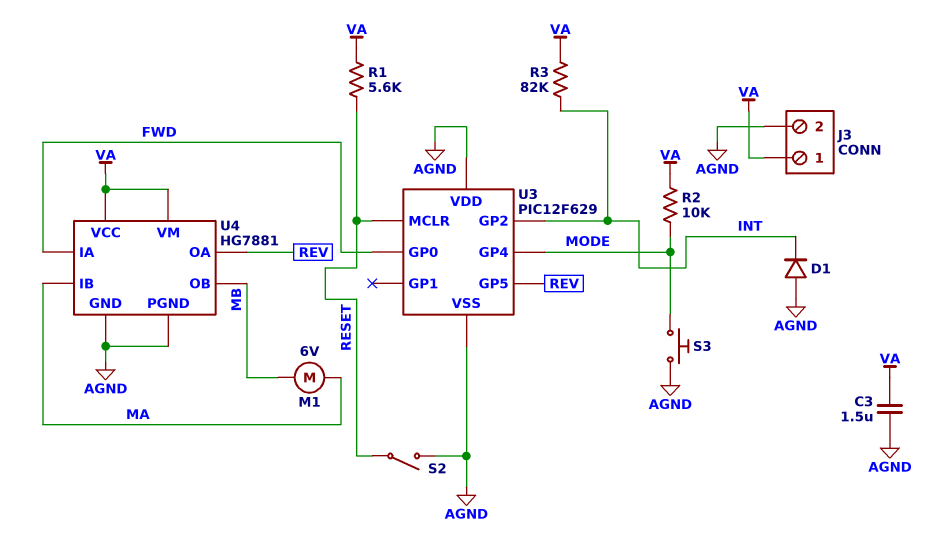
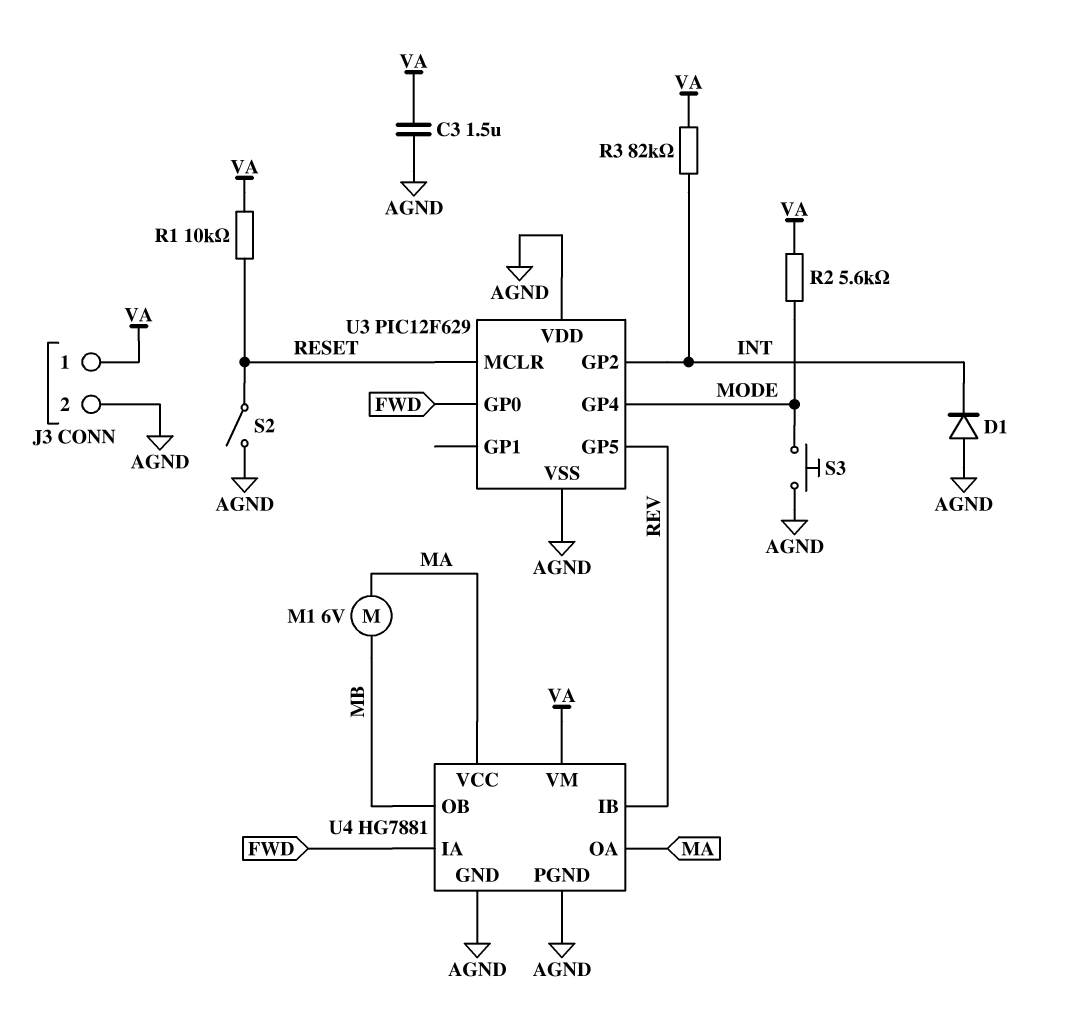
R1: 5.6k (RESET, VA) -> 10k (RESET, VA)
R2: 10k (MODE, VA) -> 5.6k (MODE, VA)
U4 pin IB: MA -> REV
U4 pin OA: REV -> MA
U4 pin VCC: VA -> MA

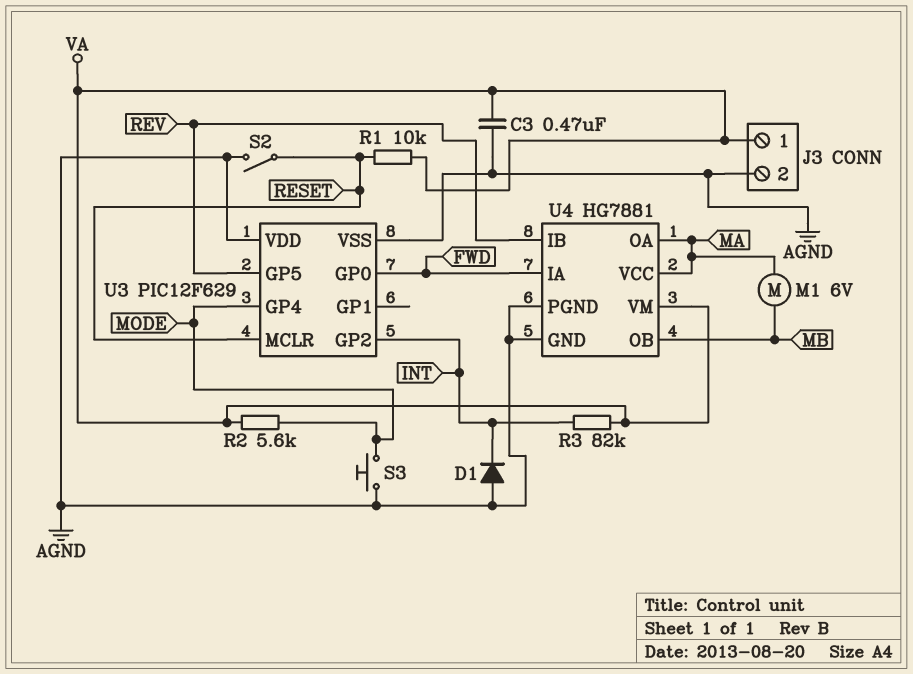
C3: 1.5uF (AGND, VA) -> 470nF (AGND, VA)

